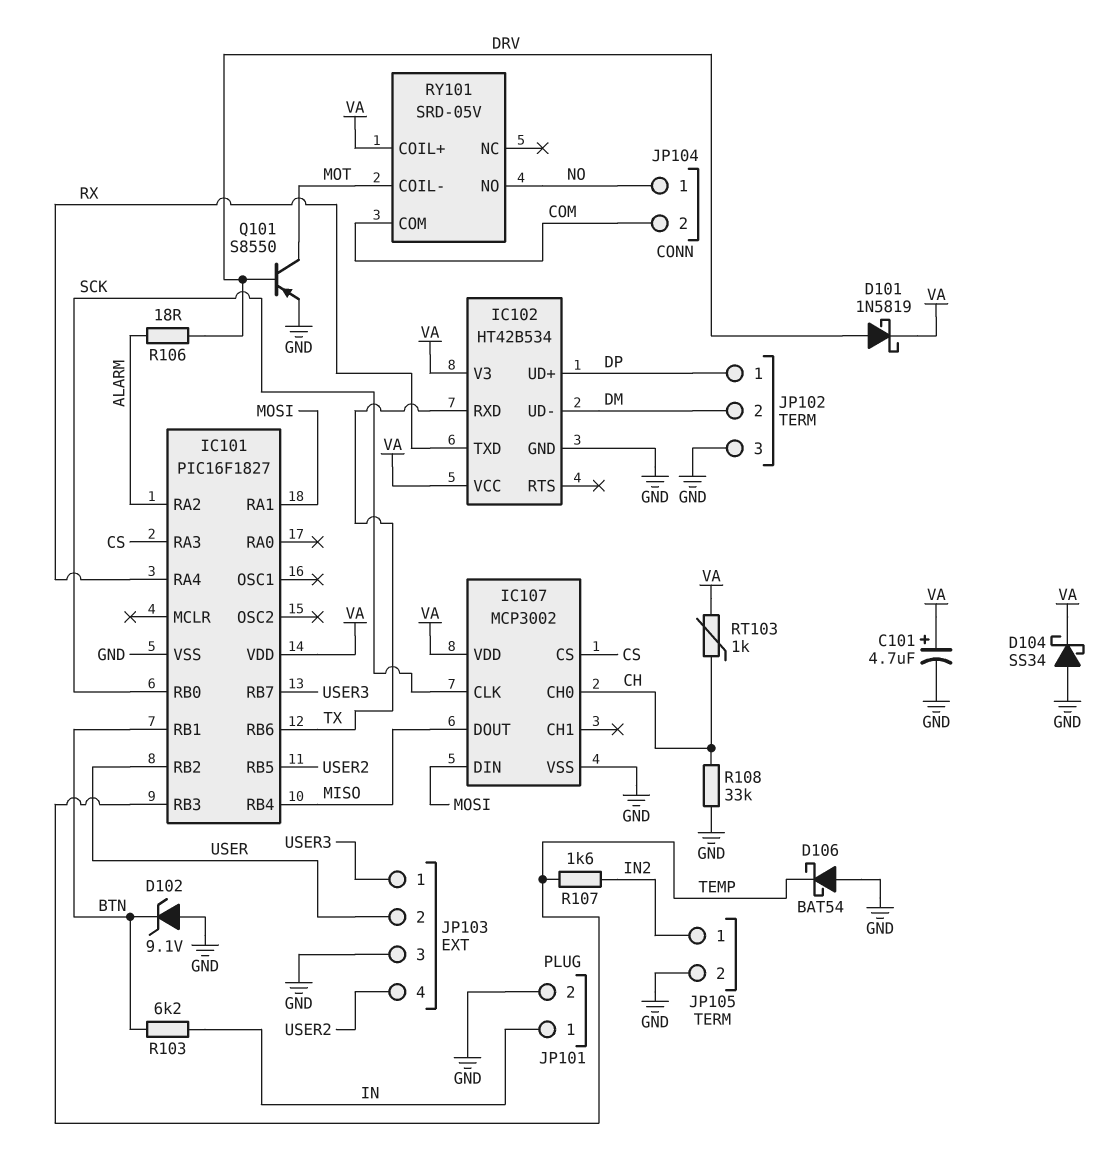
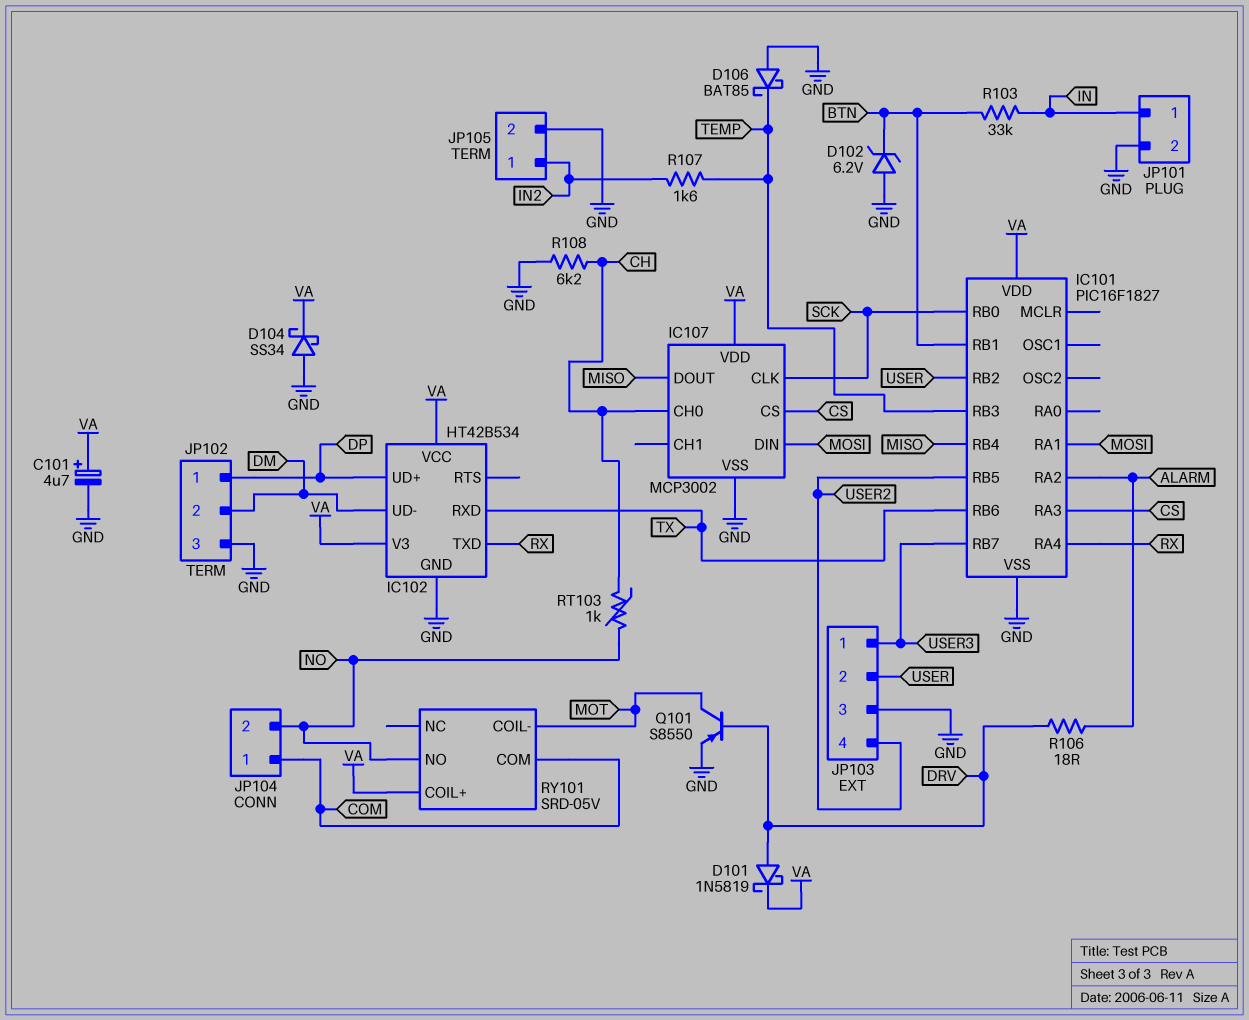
D102: zener 9.1V (A GND, K BTN) -> zener 6.2V (A GND, K BTN)
D106: schottky BAT54 (A GND, K TEMP) -> schottky BAT85 (A GND, K TEMP)
JP104 pin 1: NO -> COM
JP104 pin 2: COM -> NO
R103: 6.2k (BTN, IN) -> 33k (BTN, IN)
R108: 33k (CH, GND) -> 6.2k (CH, GND)
RT103: 1k (CH, VA) -> 1k (CH, NO)

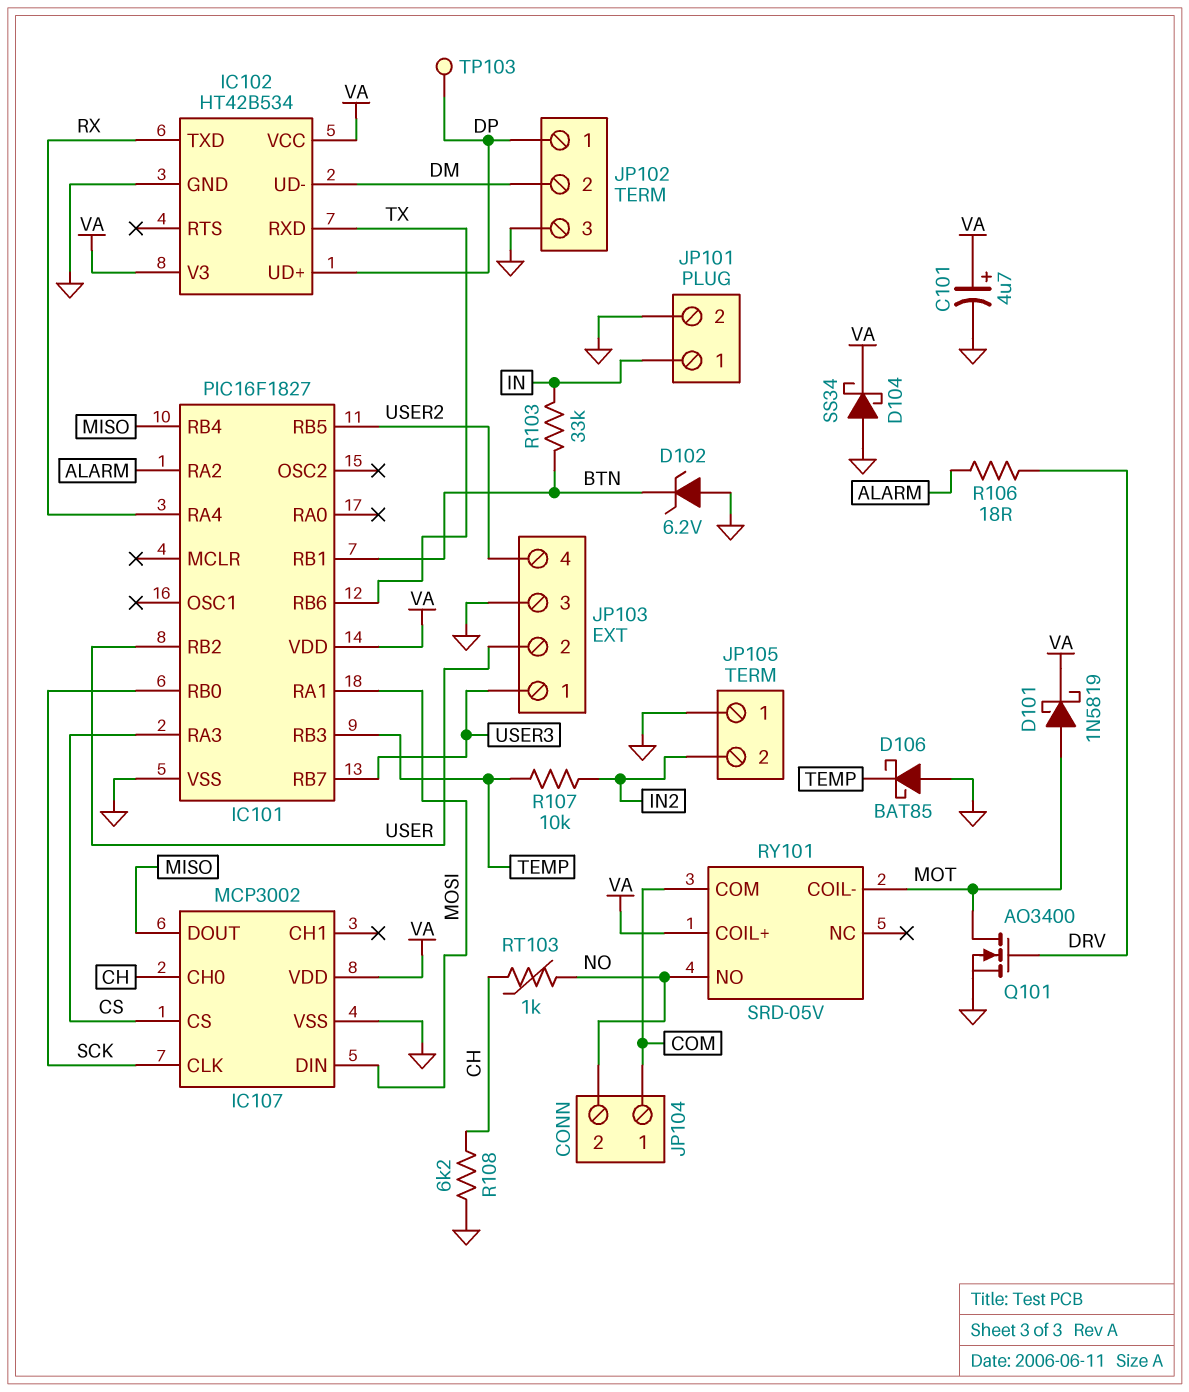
D101: schottky 1N5819 (A DRV, K VA) -> schottky 1N5819 (A MOT, K VA)
JP105 pin 1: IN2 -> GND
JP105 pin 2: GND -> IN2
Q101: PNP S8550 (B DRV, C MOT, E GND) -> NMOS AO3400 (G DRV, D MOT, S GND)
R107: 1.6k (IN2, TEMP) -> 10k (IN2, TEMP)
TP103: none -> test point (DP)

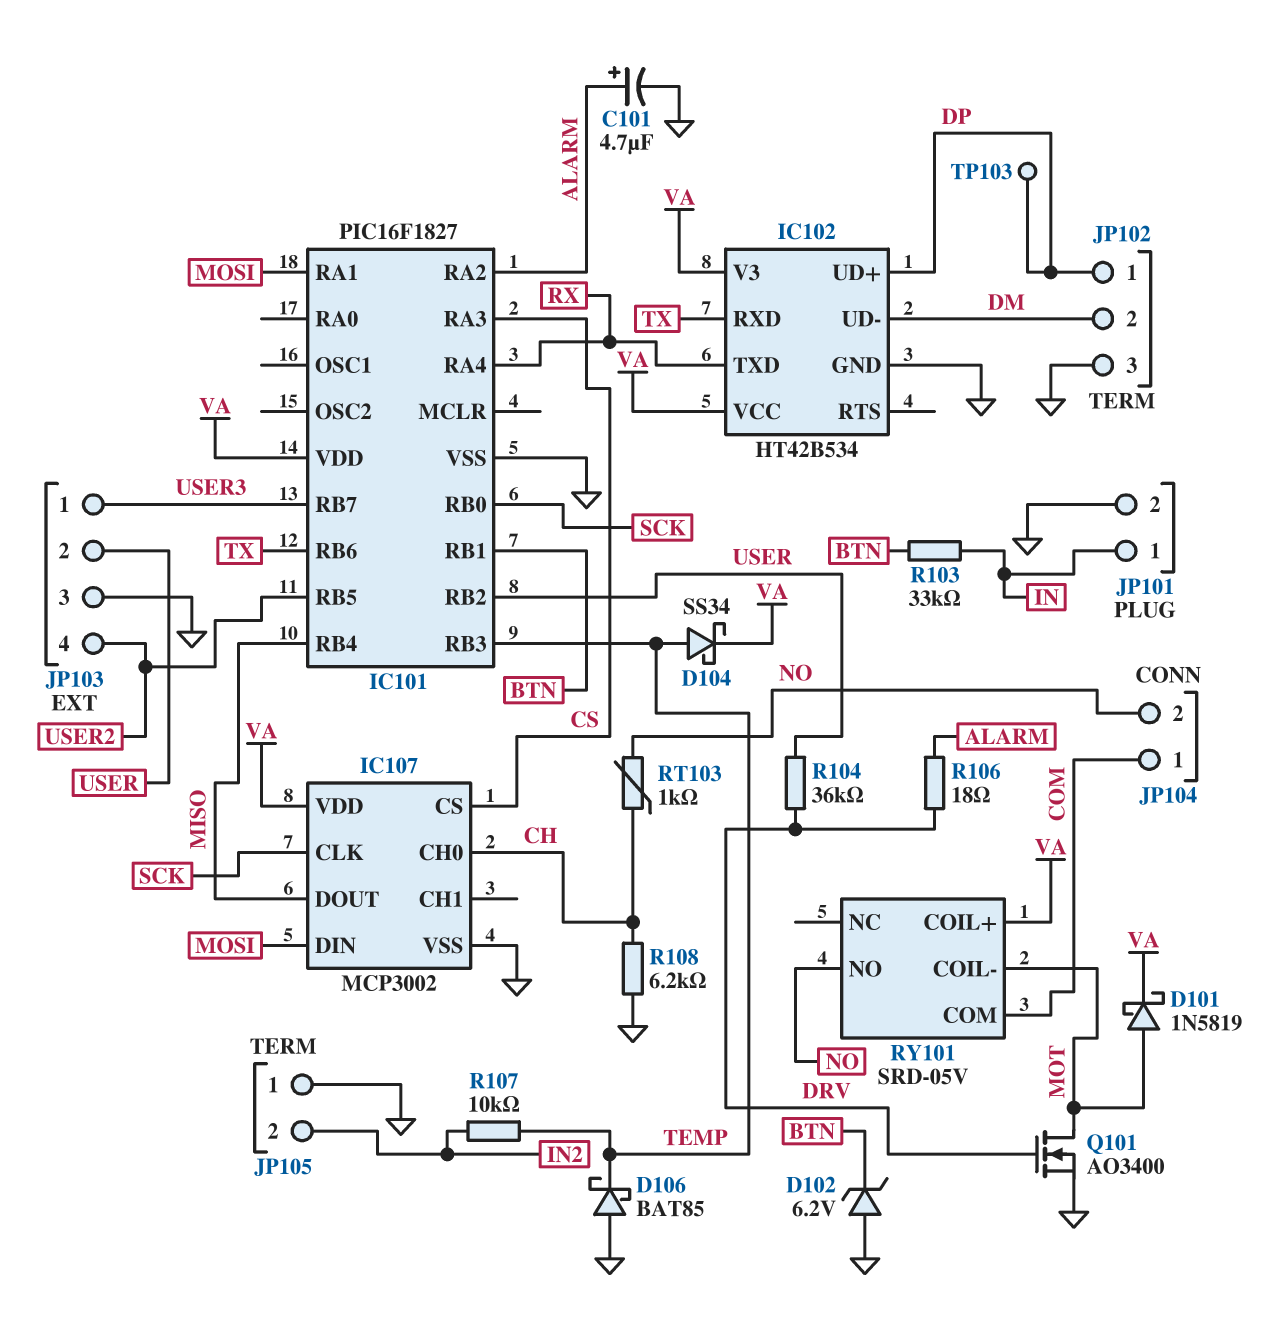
C101: 4.7uF (plus VA, minus GND) -> 4.7uF (plus ALARM, minus GND)
D104: schottky SS34 (A GND, K VA) -> schottky SS34 (A TEMP, K VA)
R104: none -> 36k (DRV, USER)

